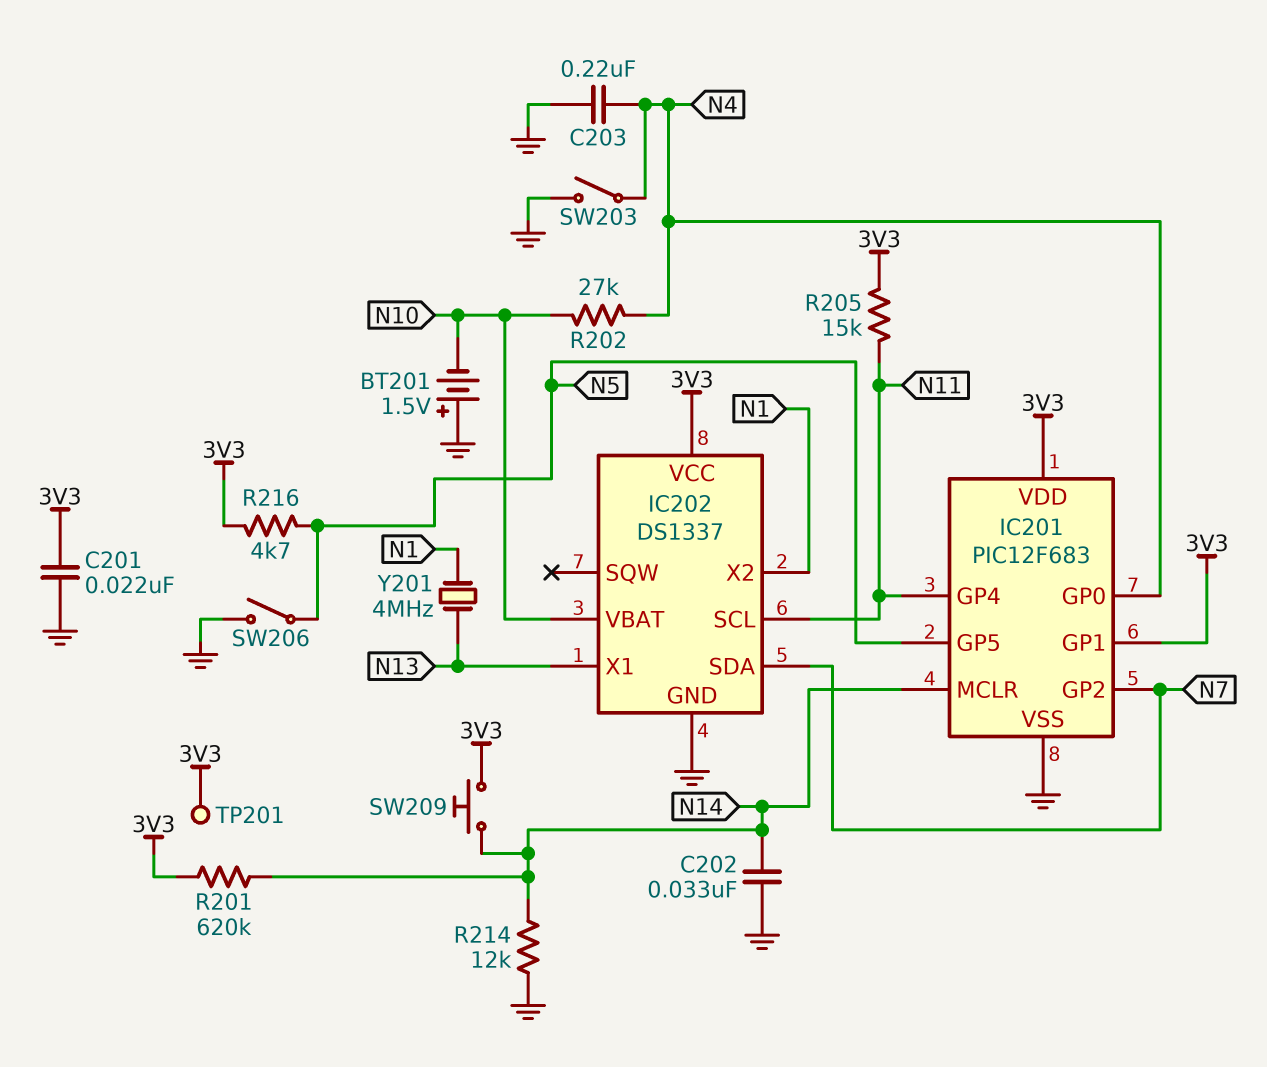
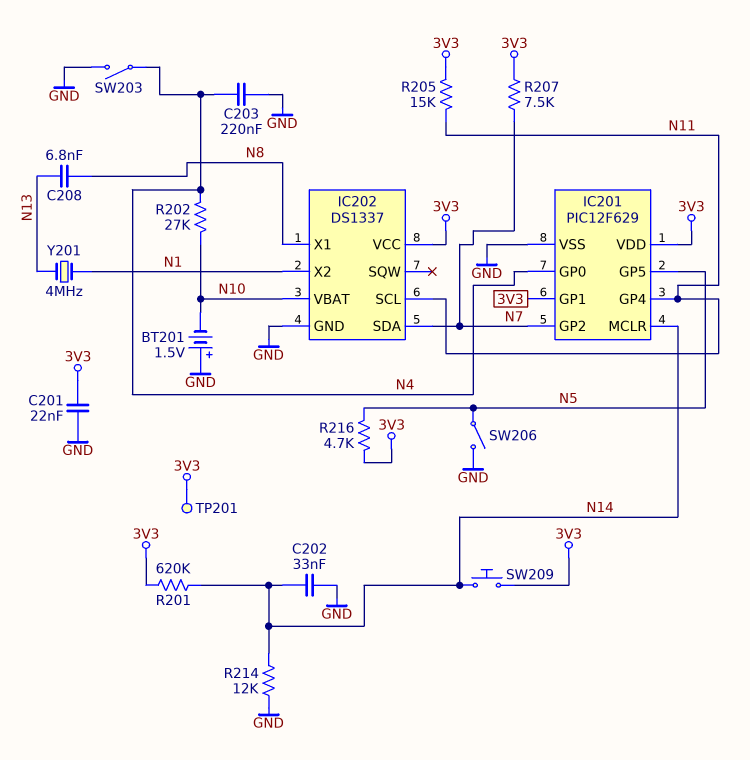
C208: none -> 6.8nF (N8, N13)
IC201: PIC12F683 -> PIC12F629
IC202 pin X1: N13 -> N8
R207: none -> 7.5k (3V3, N7)

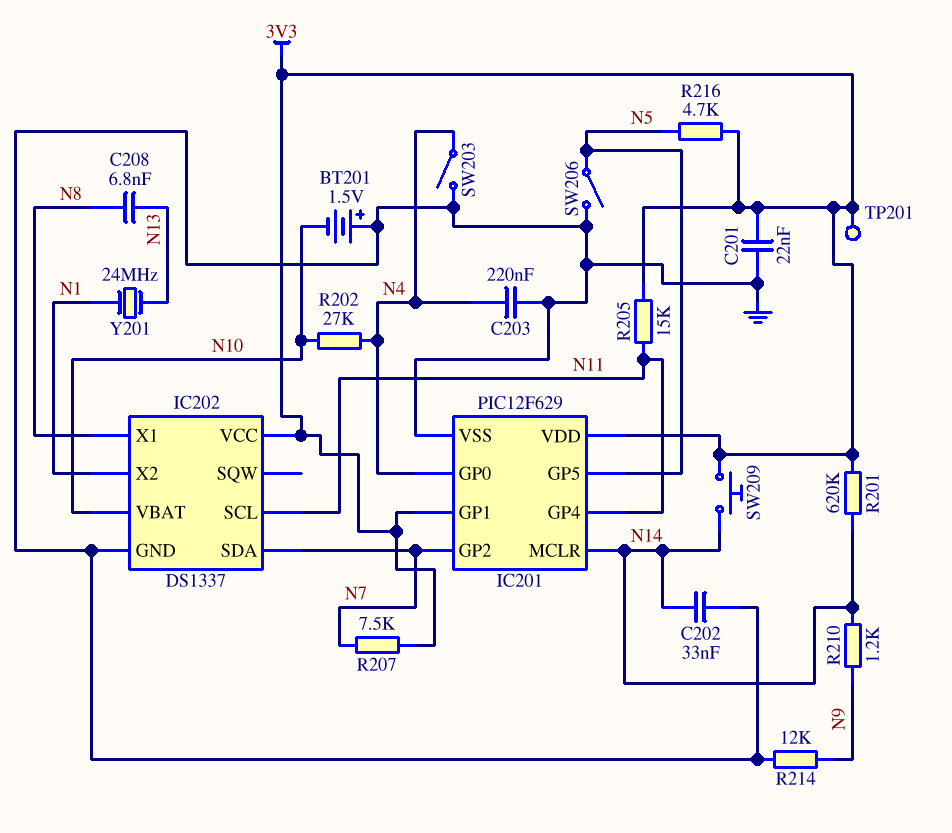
R210: none -> 1.2k (N9, N14)
R214: 12k (GND, N14) -> 12k (GND, N9)
Y201: 4MHz (N1, N13) -> 24MHz (N1, N13)

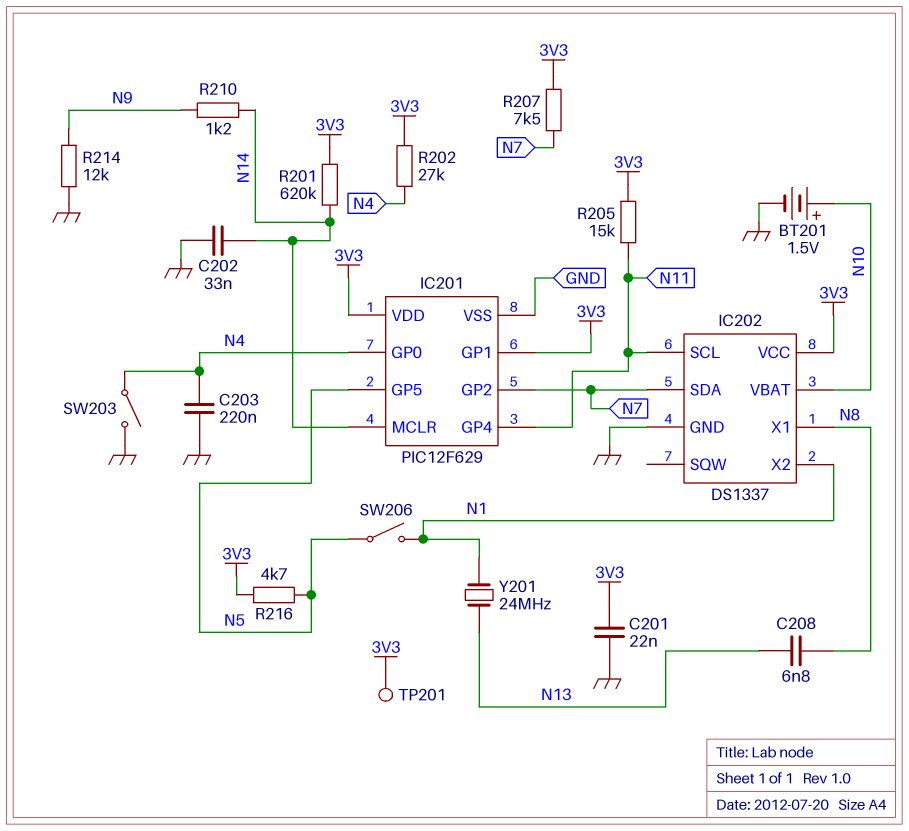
BT201: 1.5V (plus GND, minus N10) -> 1.5V (plus N10, minus GND)
R202: 27k (N4, N10) -> 27k (3V3, N4)
SW206: switch (GND, N5) -> switch (N1, N5)
SW209: button (3V3, N14) -> none

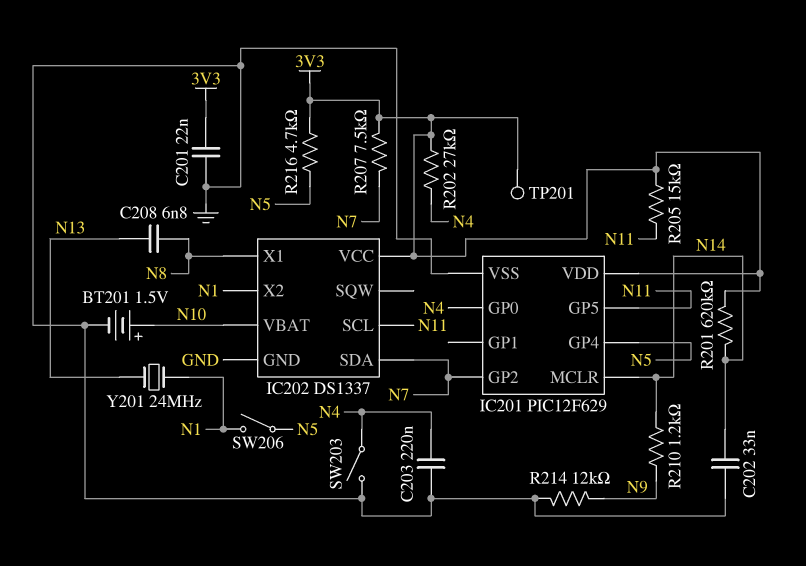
IC201 pin GP1: 3V3 -> none
IC201 pin GP4: N11 -> N5
IC201 pin GP5: N5 -> N11

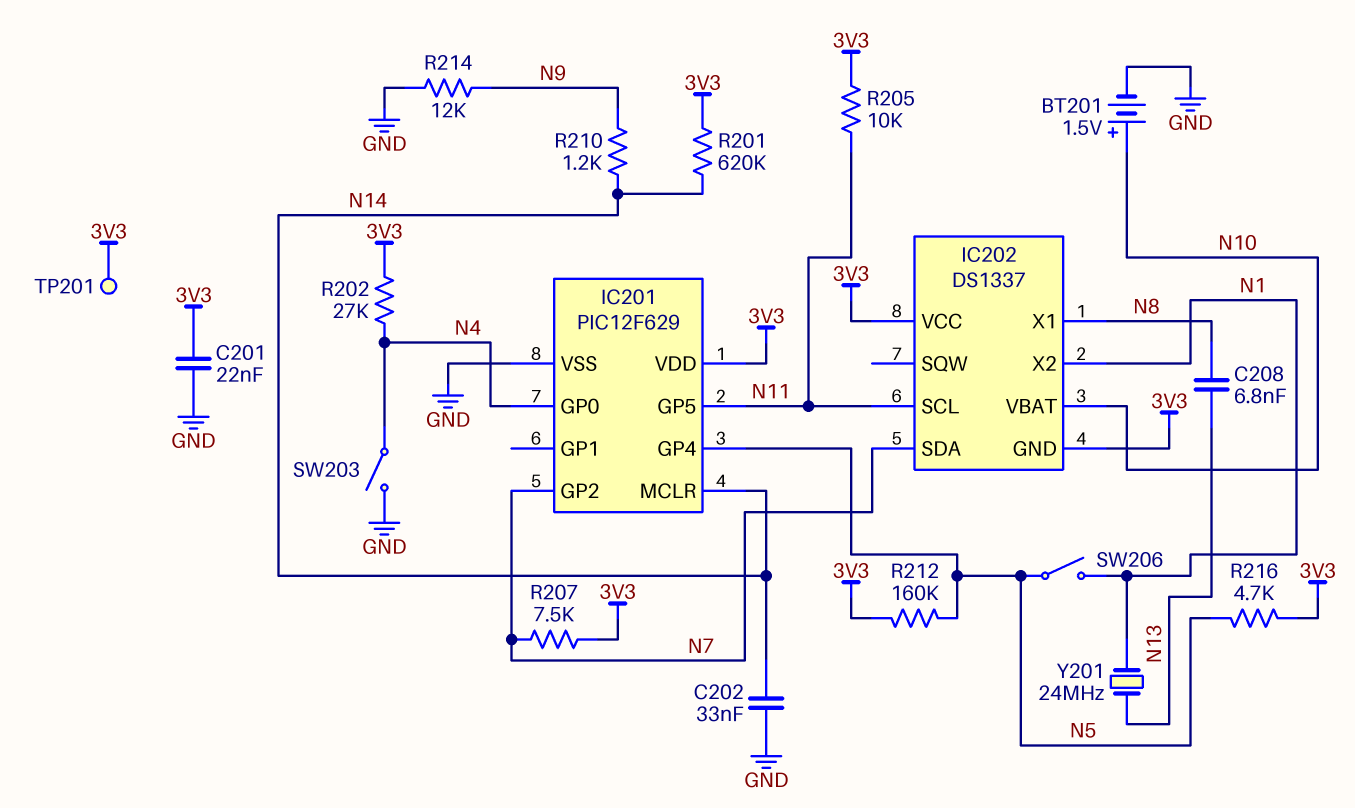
C203: 220nF (GND, N4) -> none
IC202 pin GND: GND -> 3V3
R205: 15k (3V3, N11) -> 10k (3V3, N11)
R212: none -> 160k (3V3, N5)

